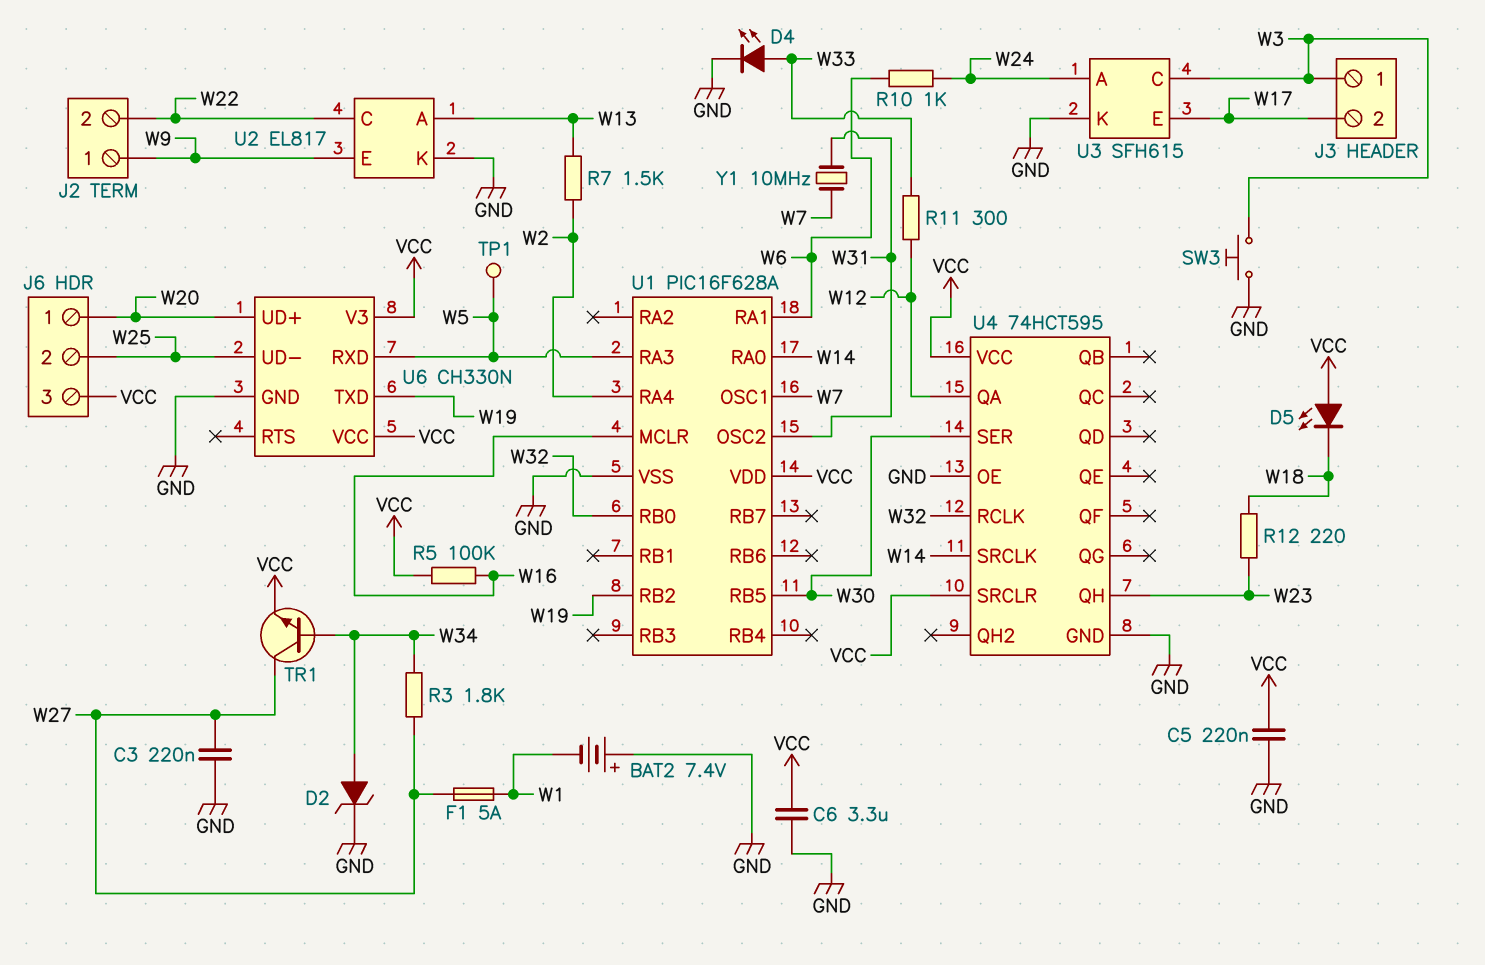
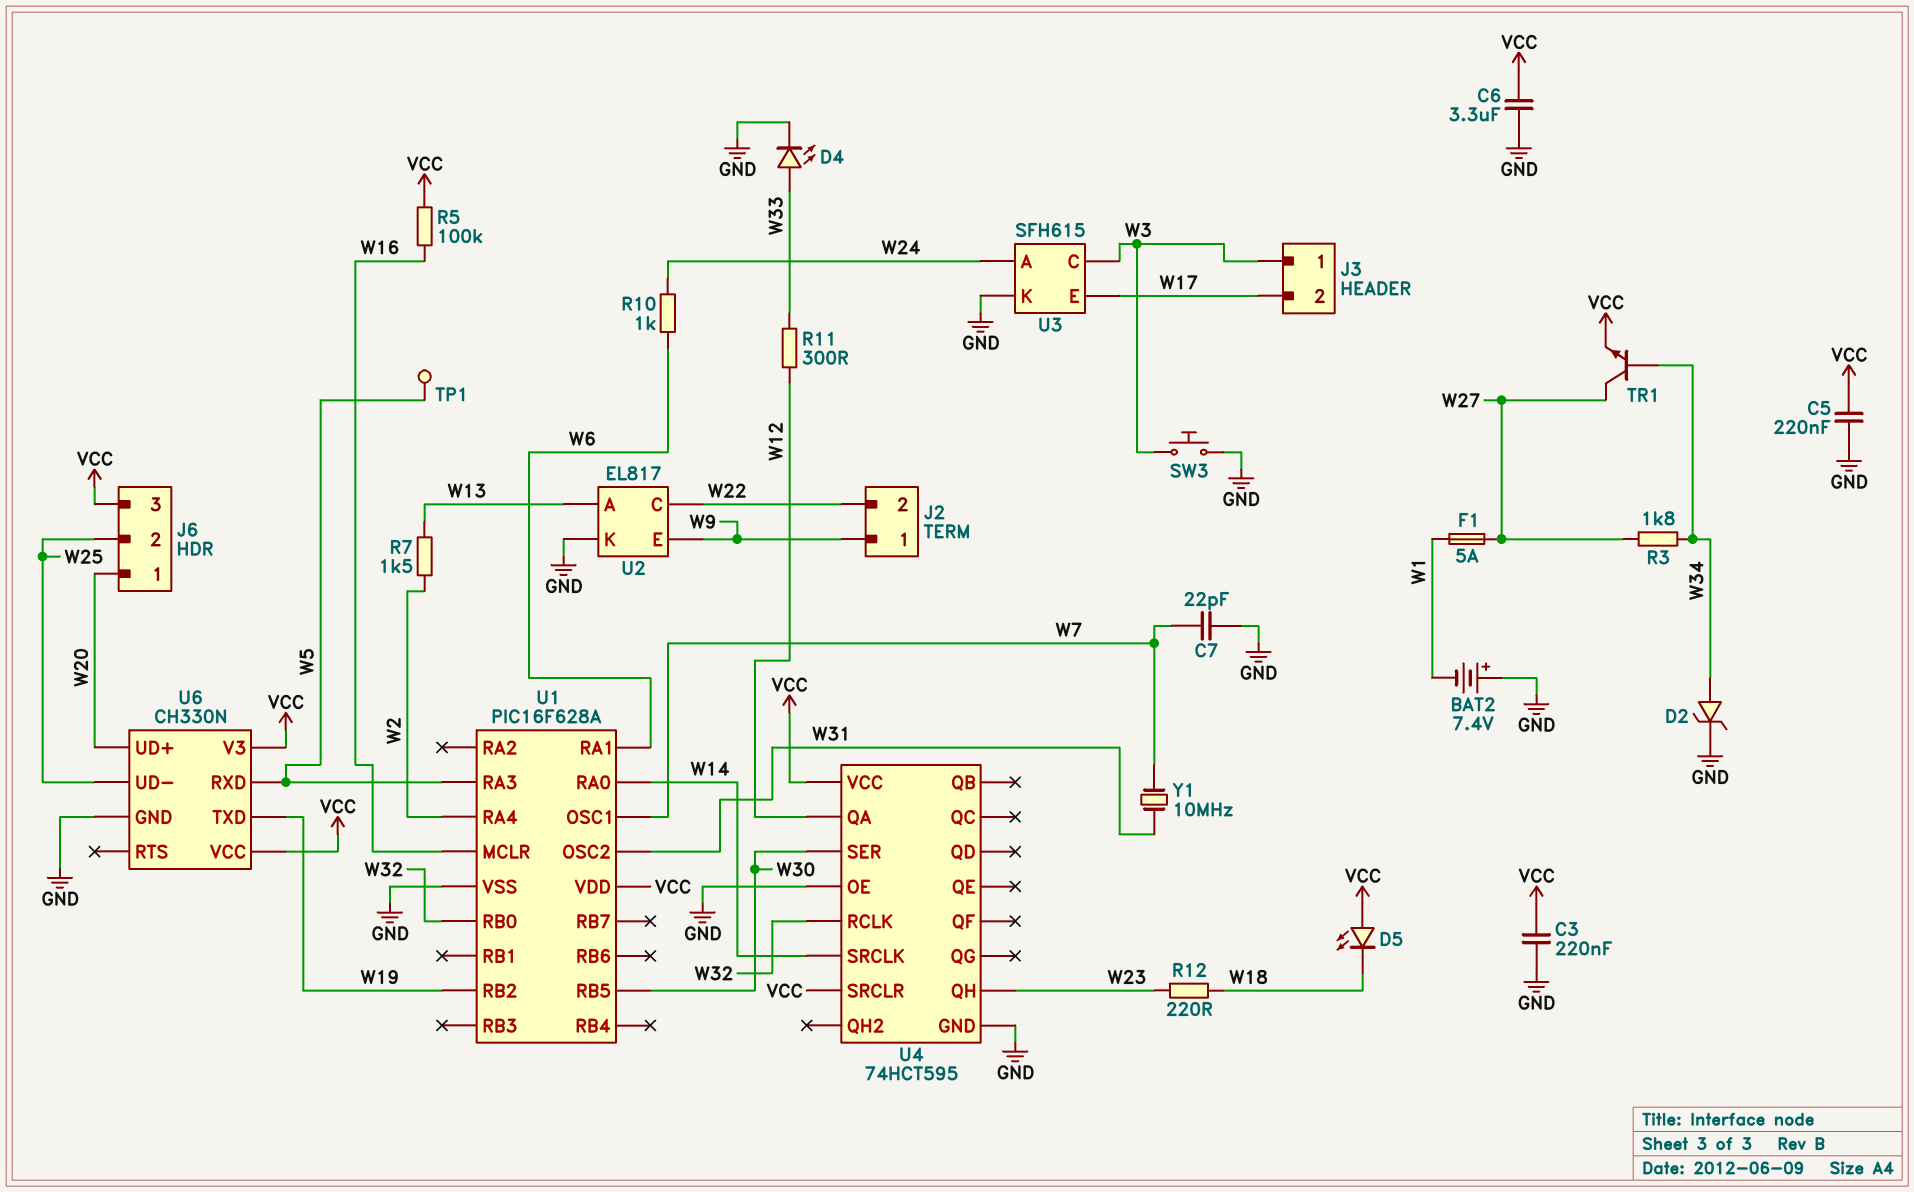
C3: 220nF (GND, W27) -> 220nF (GND, VCC)
C7: none -> 22pF (GND, W7)

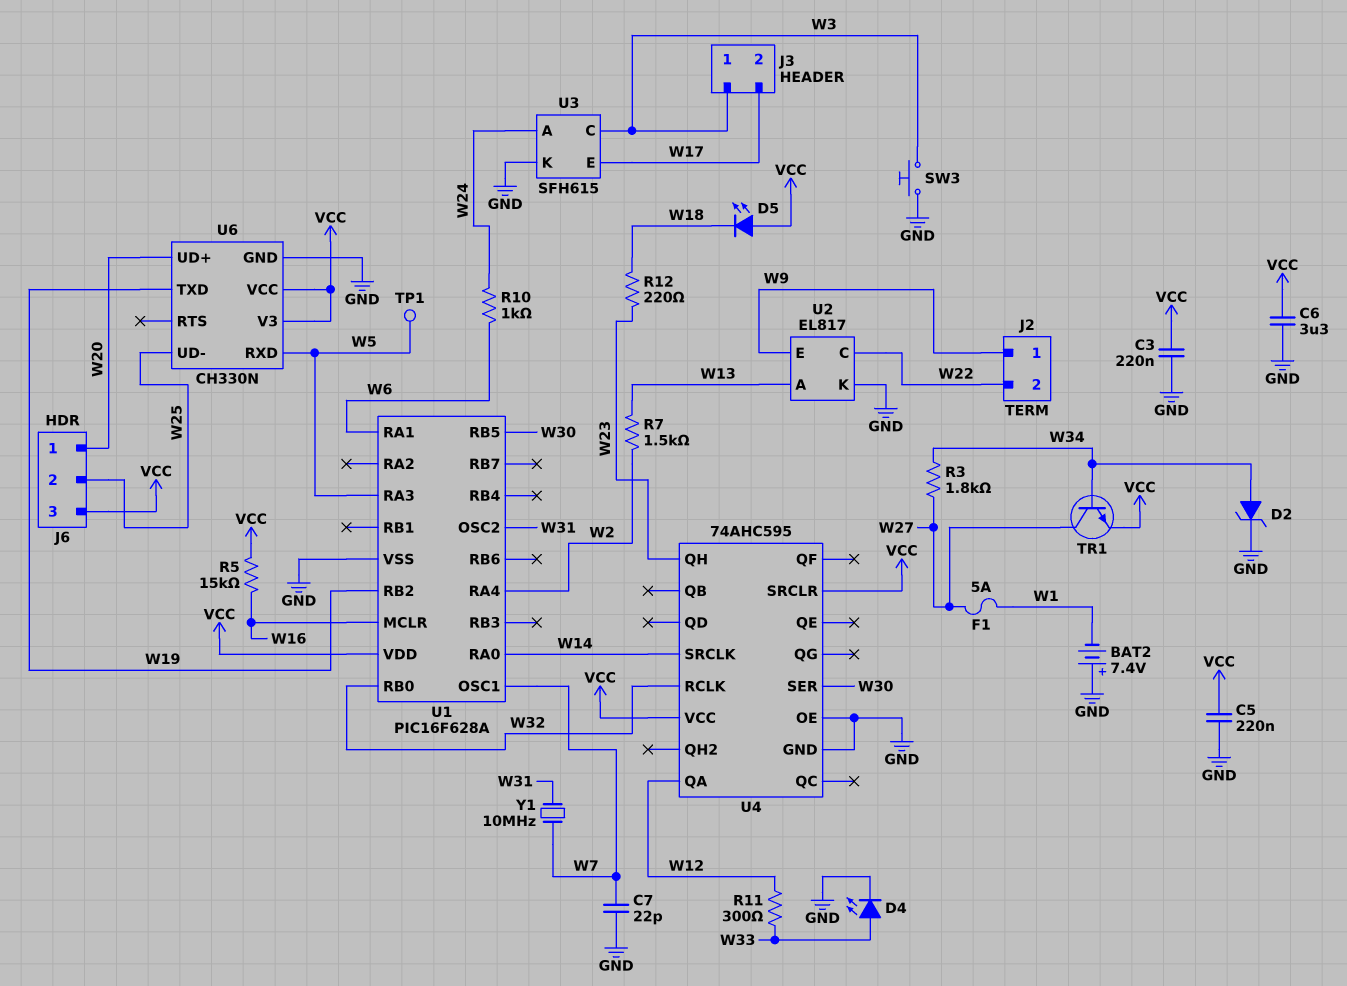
R5: 100k (VCC, W16) -> 15k (VCC, W16)
U4: 74HCT595 -> 74AHC595

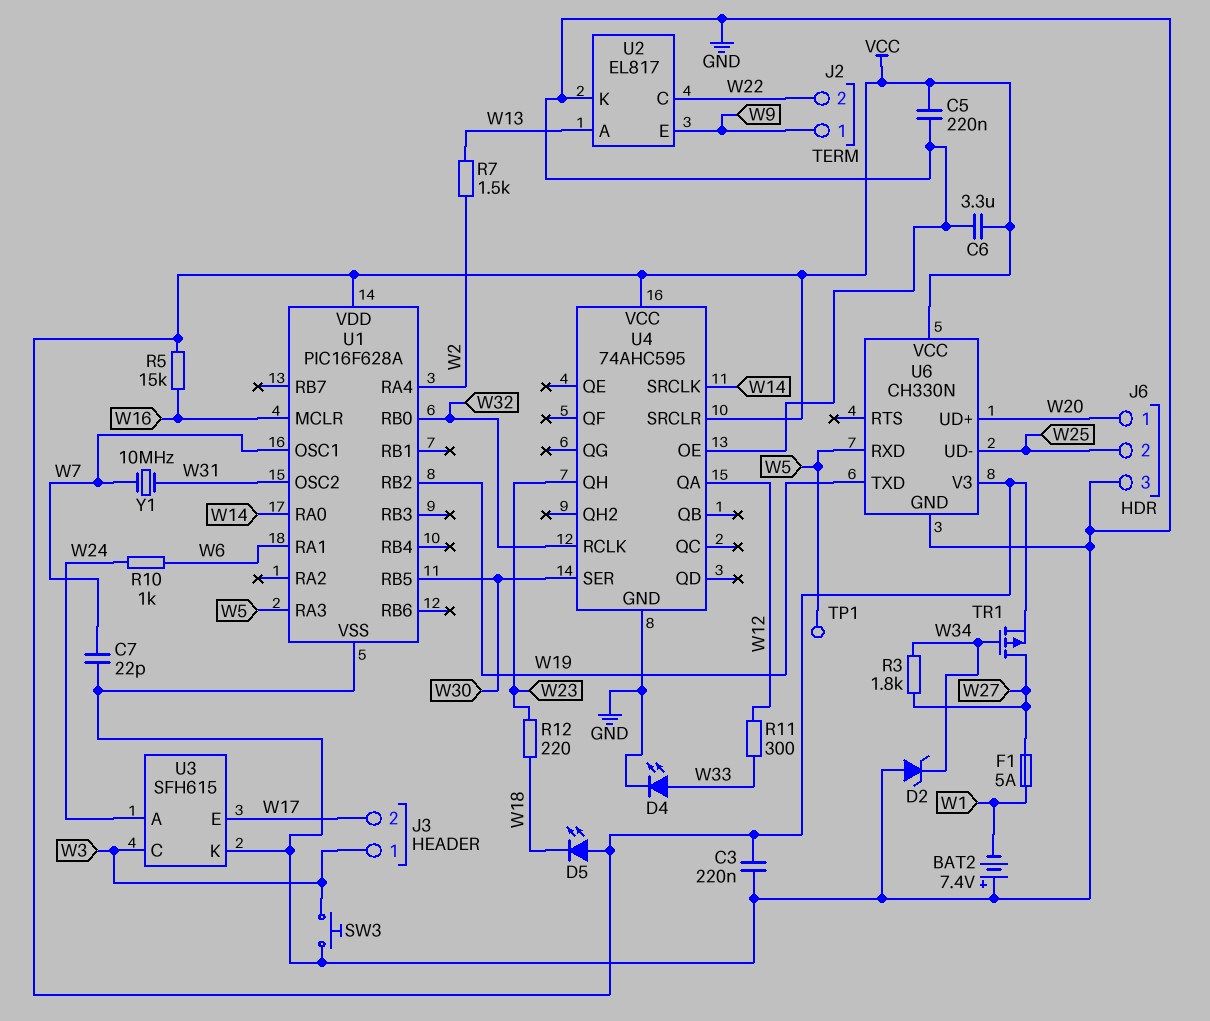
D2: zener (A W34, K GND) -> zener (A GND, K W34)
J6 pin 3: VCC -> GND
TR1: NPN (B W34, C W27, E VCC) -> PMOS (G W34, D W27, S VCC)

